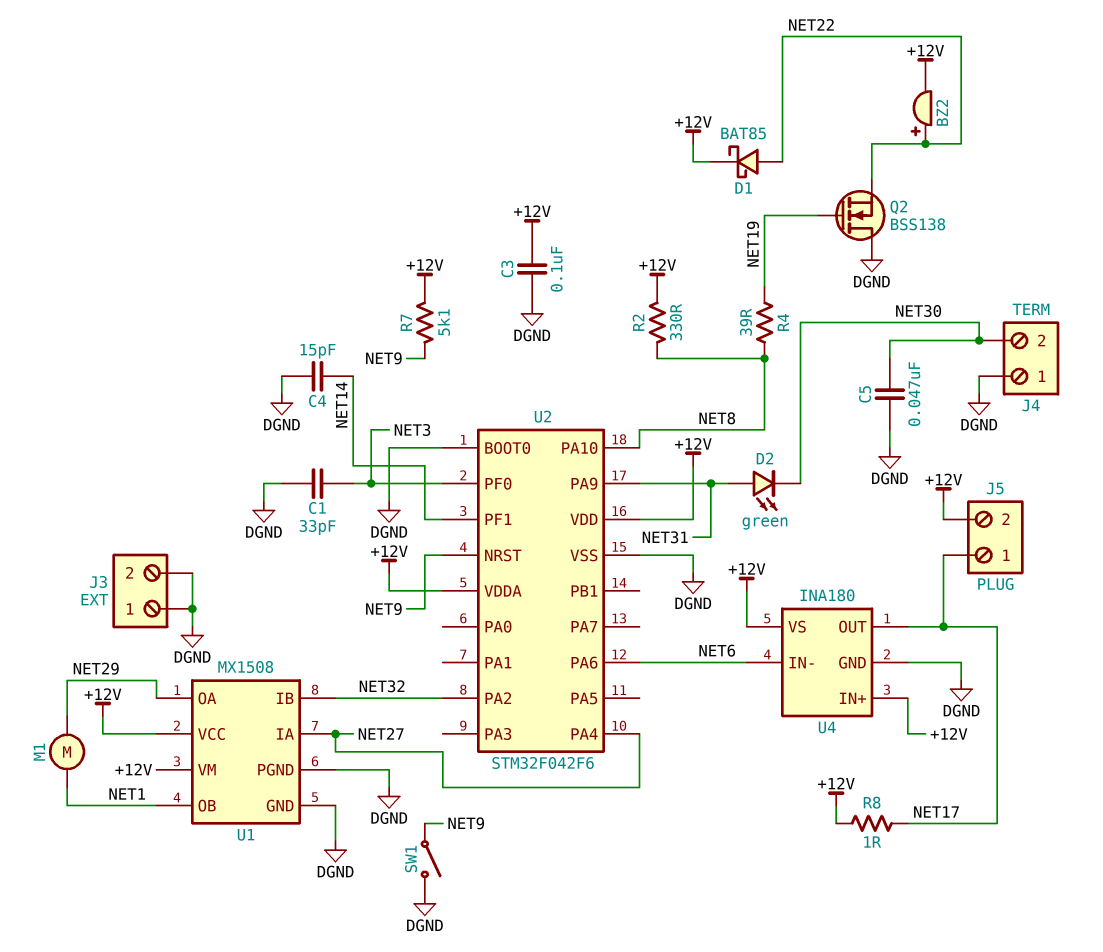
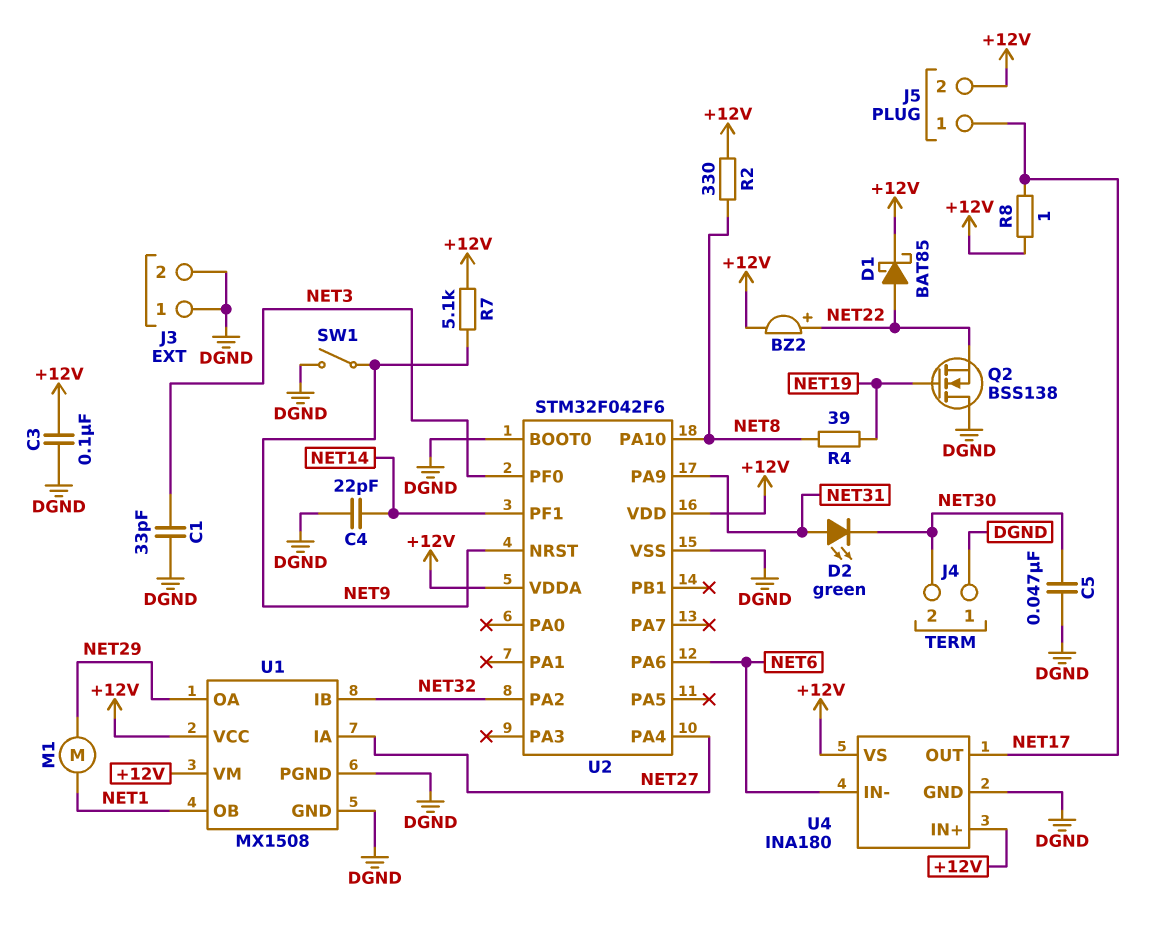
C4: 15pF (DGND, NET14) -> 22pF (DGND, NET14)

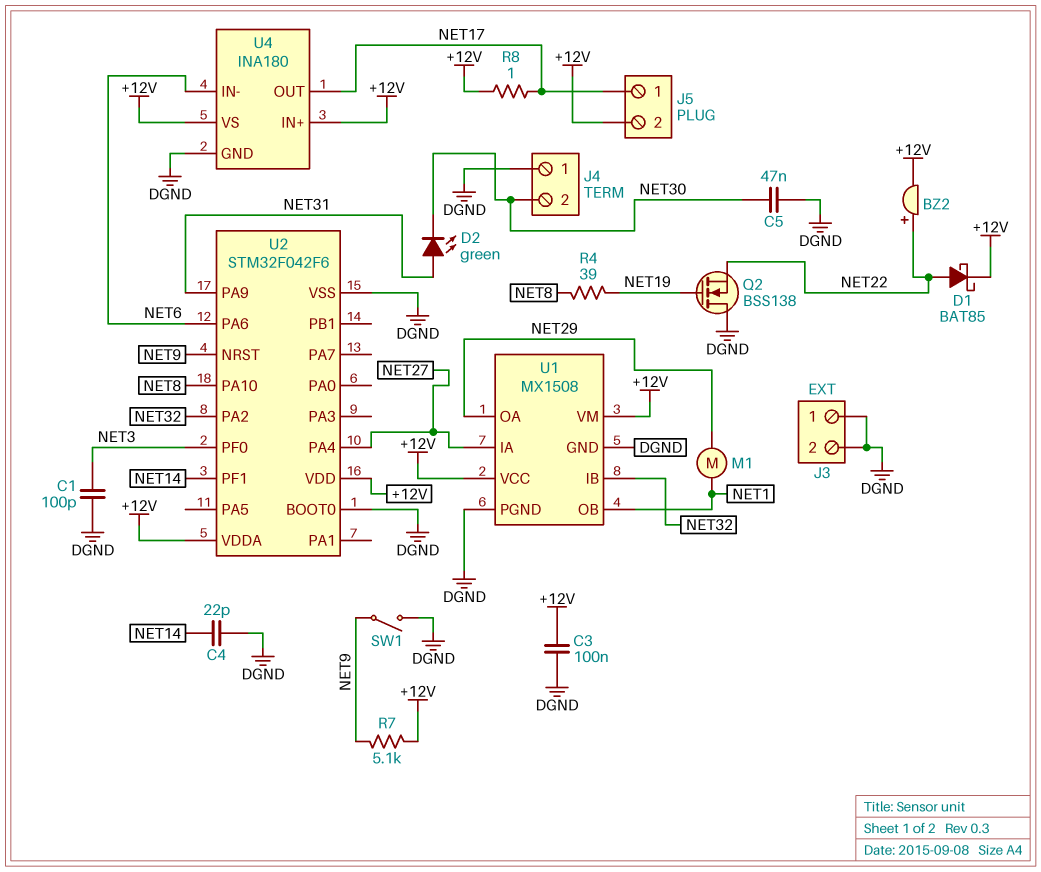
C1: 33pF (DGND, NET3) -> 100pF (DGND, NET3)
R2: 330 (+12V, NET8) -> none

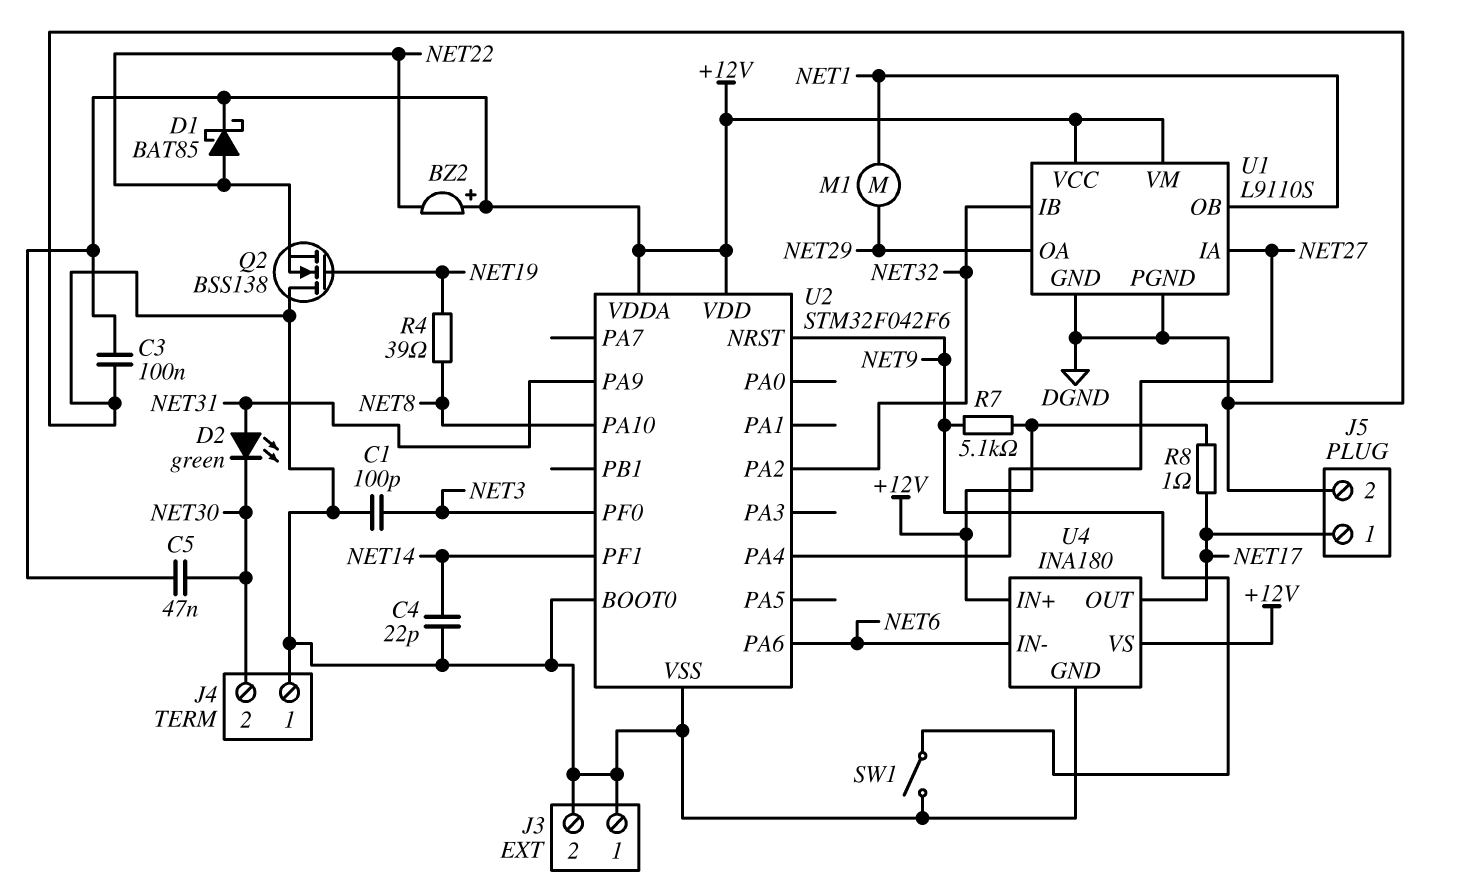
BZ2: buzzer (plus NET22, minus +12V) -> buzzer (plus +12V, minus NET22)
C5: 47nF (DGND, NET30) -> 47nF (+12V, NET30)
J5 pin 2: +12V -> DGND
U1: MX1508 -> L9110S

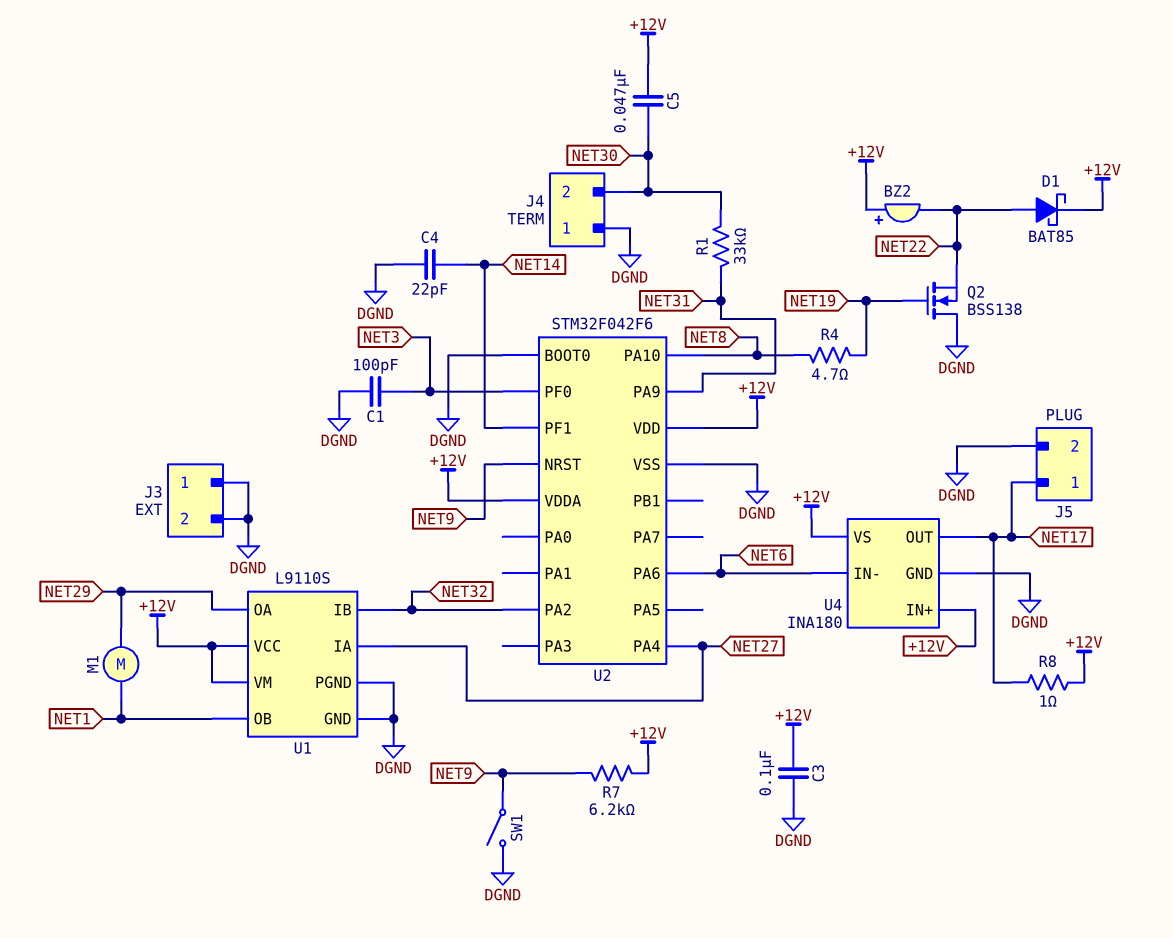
D2: LED green (A NET31, K NET30) -> none
R1: none -> 33k (NET30, NET31)
R4: 39 (NET8, NET19) -> 4.7 (NET8, NET19)
R7: 5.1k (+12V, NET9) -> 6.2k (+12V, NET9)

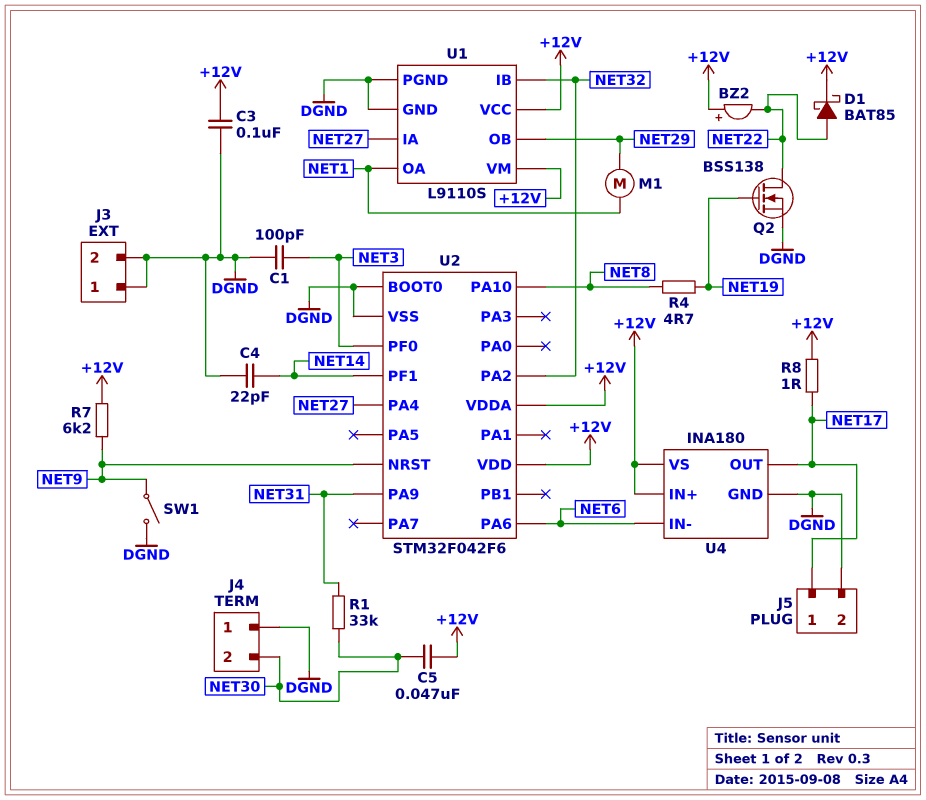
Q2: NMOS BSS138 (G NET19, D DGND, S NET22) -> NMOS BSS138 (G NET19, D NET22, S DGND)
U1 pin OA: NET29 -> NET1
U1 pin OB: NET1 -> NET29

